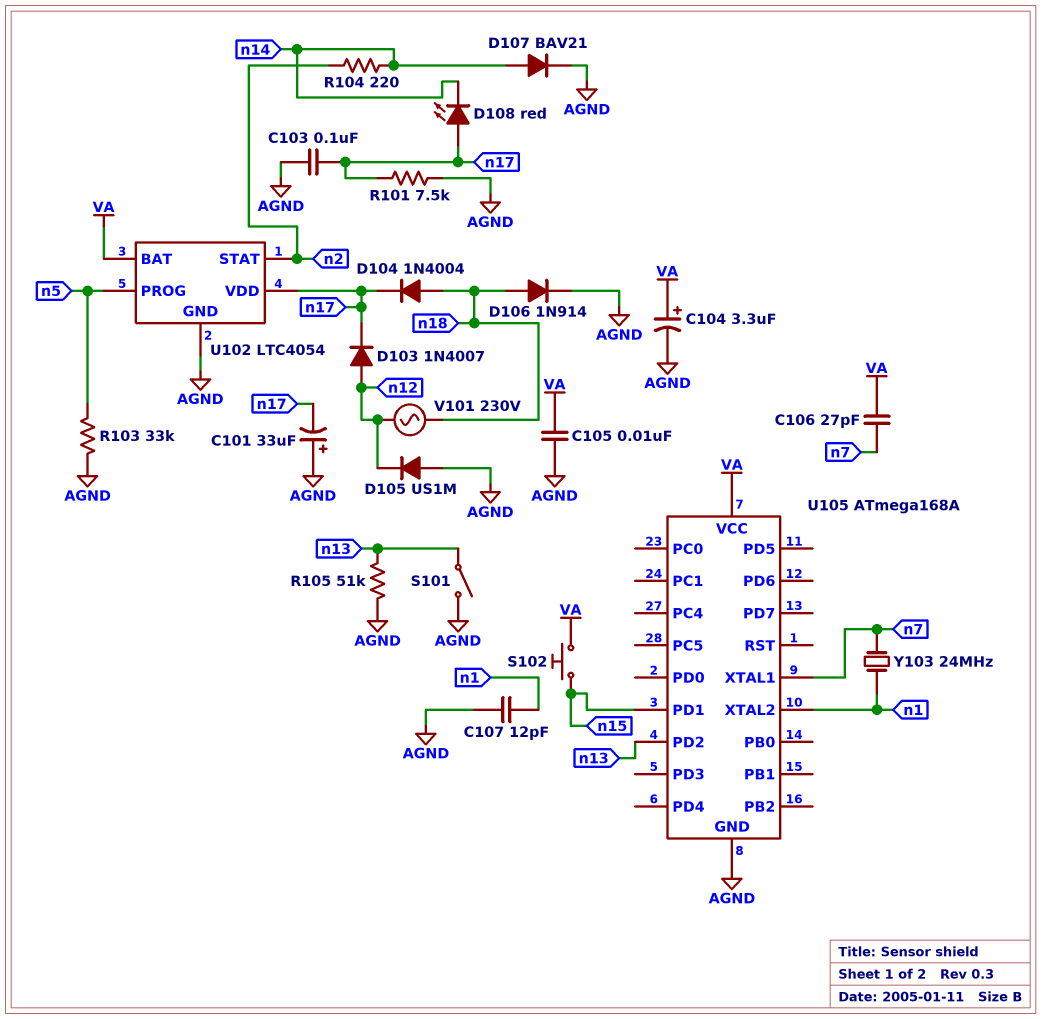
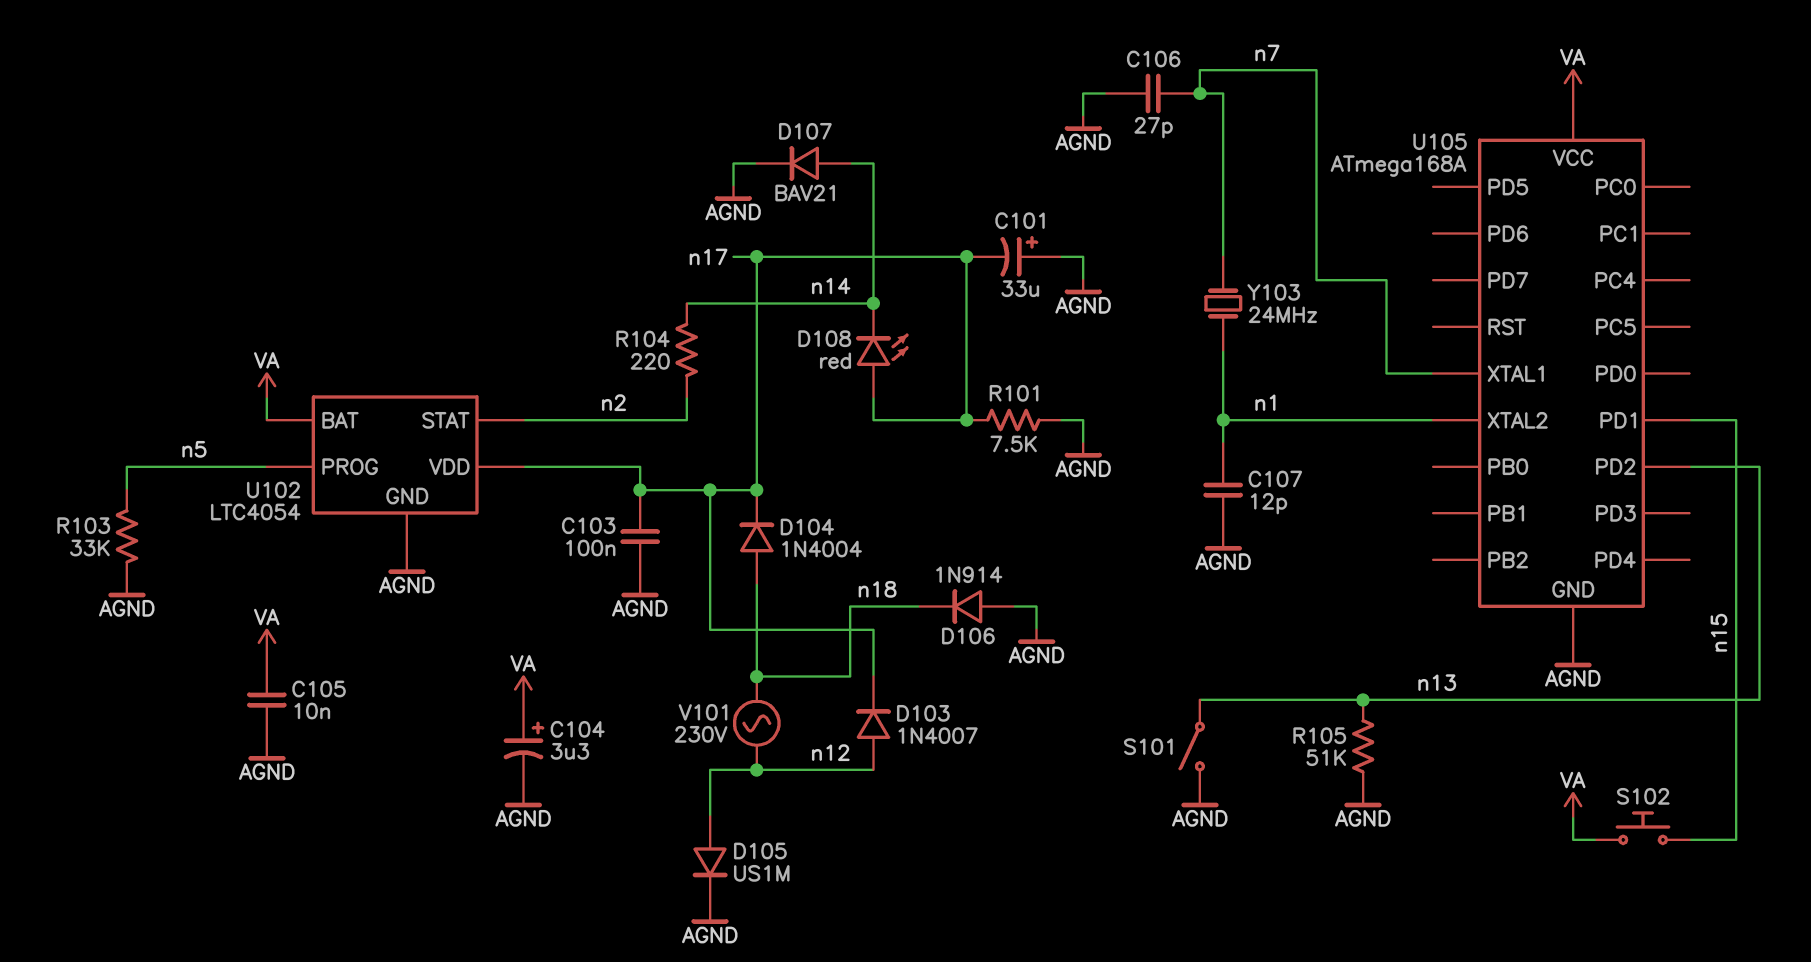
C106: 27pF (VA, n7) -> 27pF (AGND, n7)
D105: diode US1M (A AGND, K n12) -> diode US1M (A n12, K AGND)
D106: diode 1N914 (A n18, K AGND) -> diode 1N914 (A AGND, K n18)

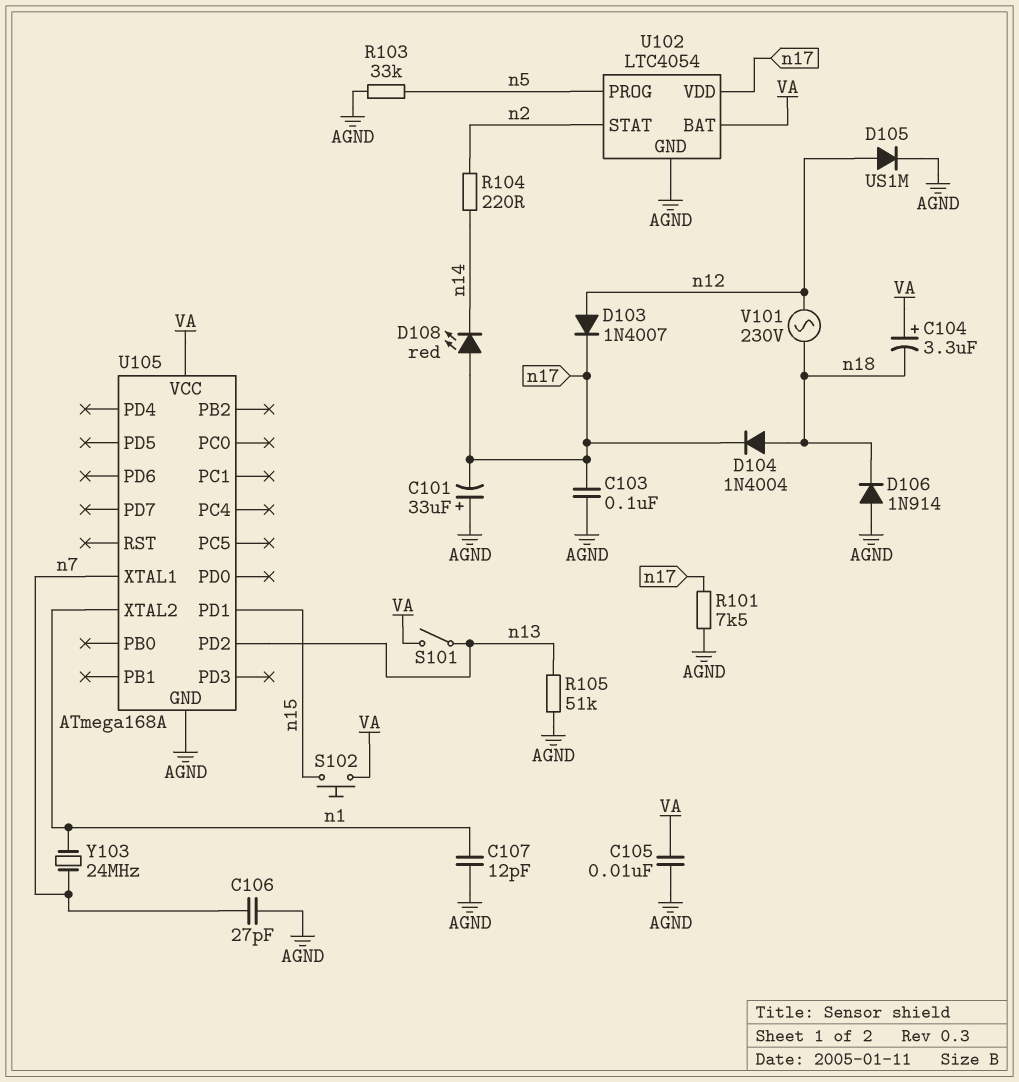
C104: 3.3uF (plus VA, minus AGND) -> 3.3uF (plus VA, minus n18)
D107: diode BAV21 (A n14, K AGND) -> none
S101: switch (AGND, n13) -> switch (VA, n13)

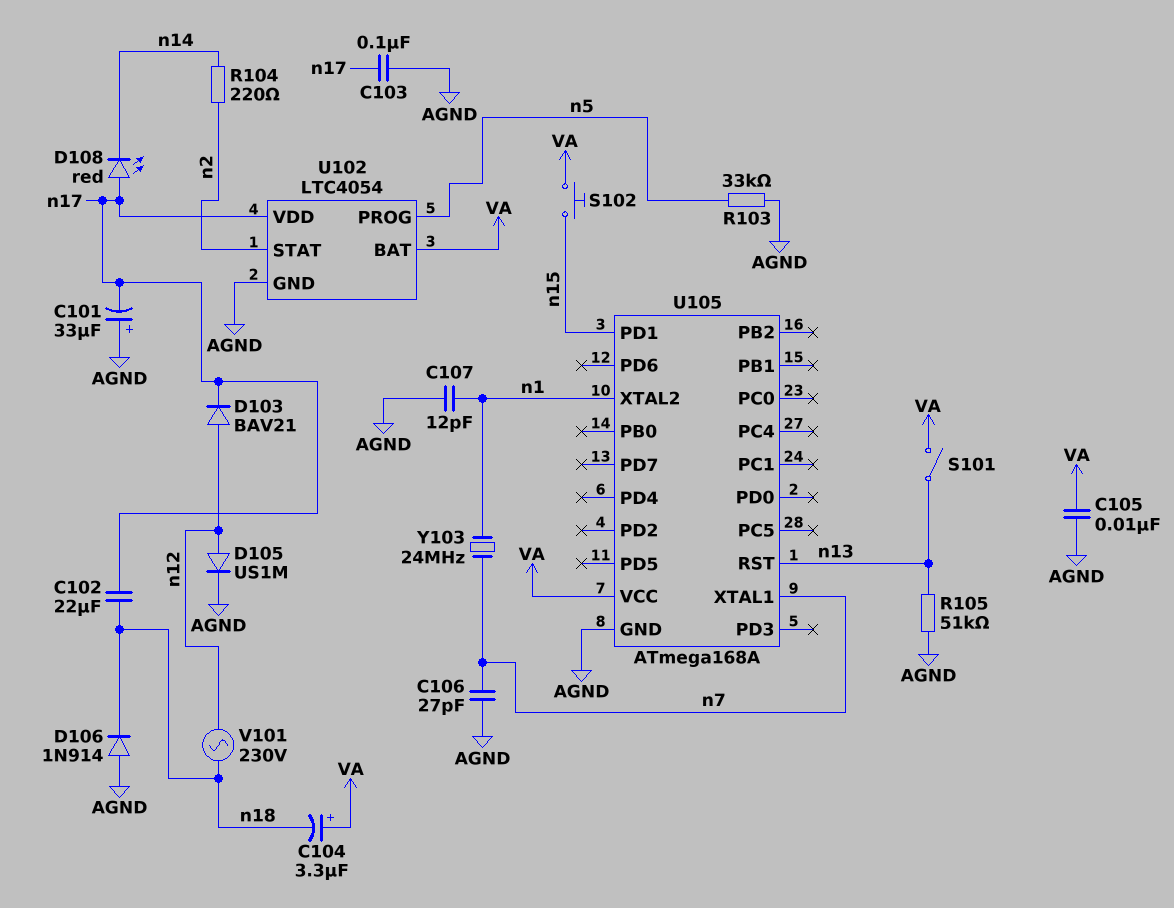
C102: none -> 22uF (n17, n18)
D103: diode 1N4007 (A n12, K n17) -> diode BAV21 (A n12, K n17)
D104: diode 1N4004 (A n18, K n17) -> none
R101: 7.5k (AGND, n17) -> none
U105 pin PD2: n13 -> none
U105 pin RST: none -> n13

